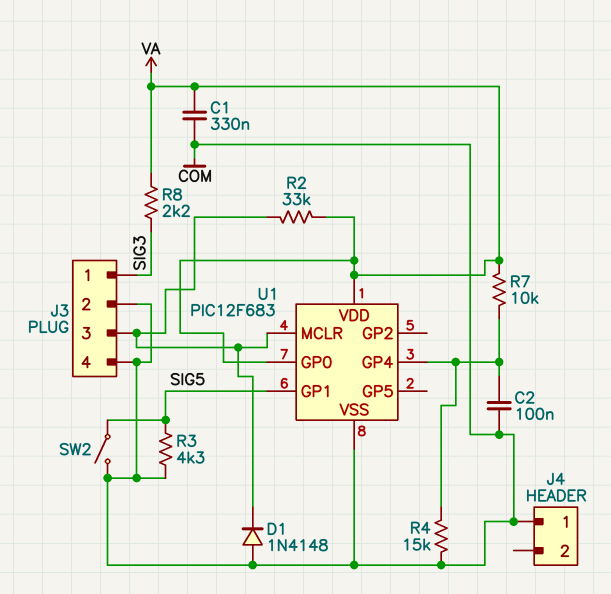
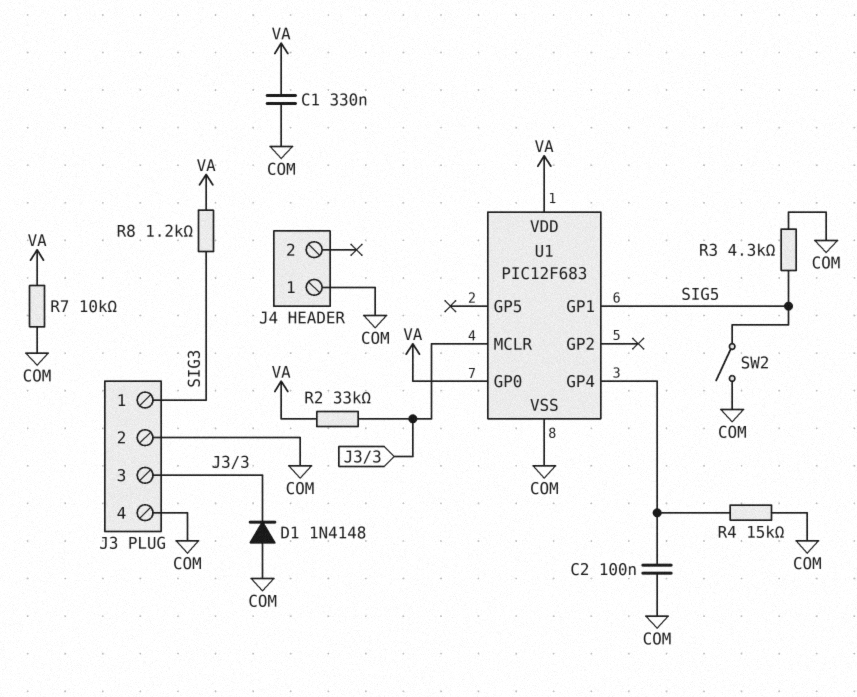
R7: 10k (U1/GP4, VA) -> 10k (COM, VA)
R8: 2.2k (SIG3, VA) -> 1.2k (SIG3, VA)

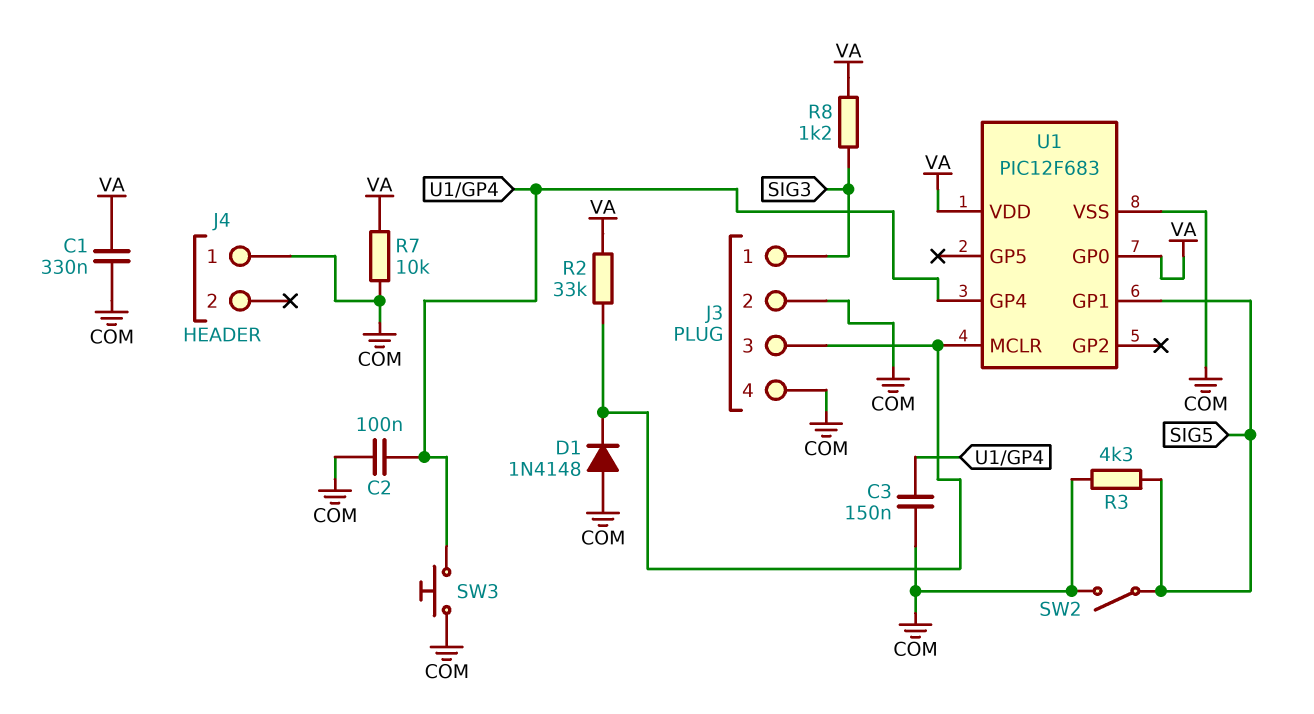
C3: none -> 150nF (COM, U1/GP4)
R4: 15k (COM, U1/GP4) -> none
SW3: none -> button (COM, U1/GP4)

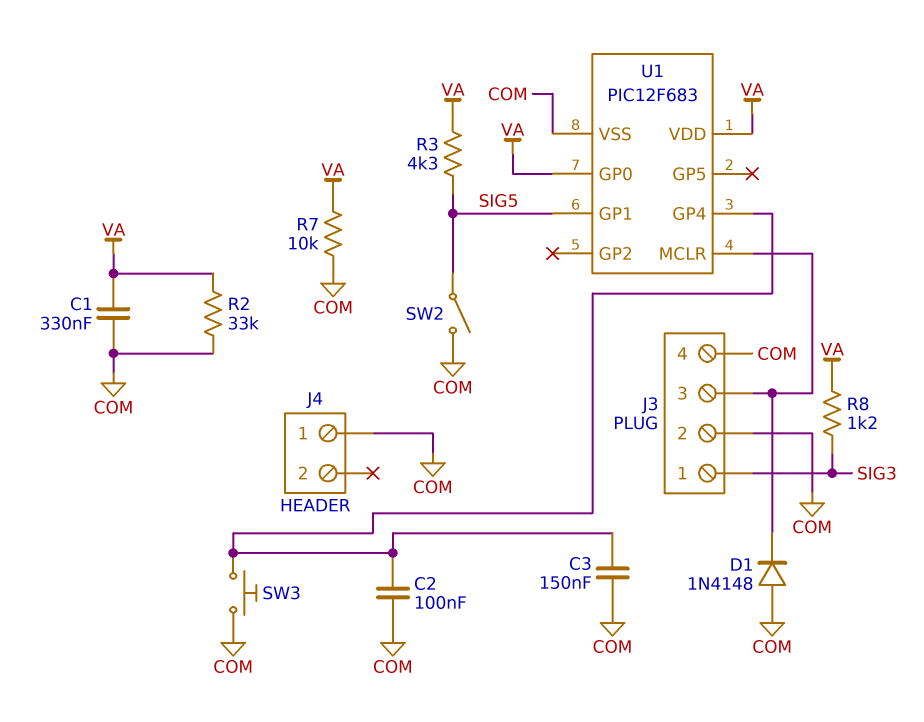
R2: 33k (J3/3, VA) -> 33k (COM, VA)
R3: 4.3k (COM, SIG5) -> 4.3k (SIG5, VA)

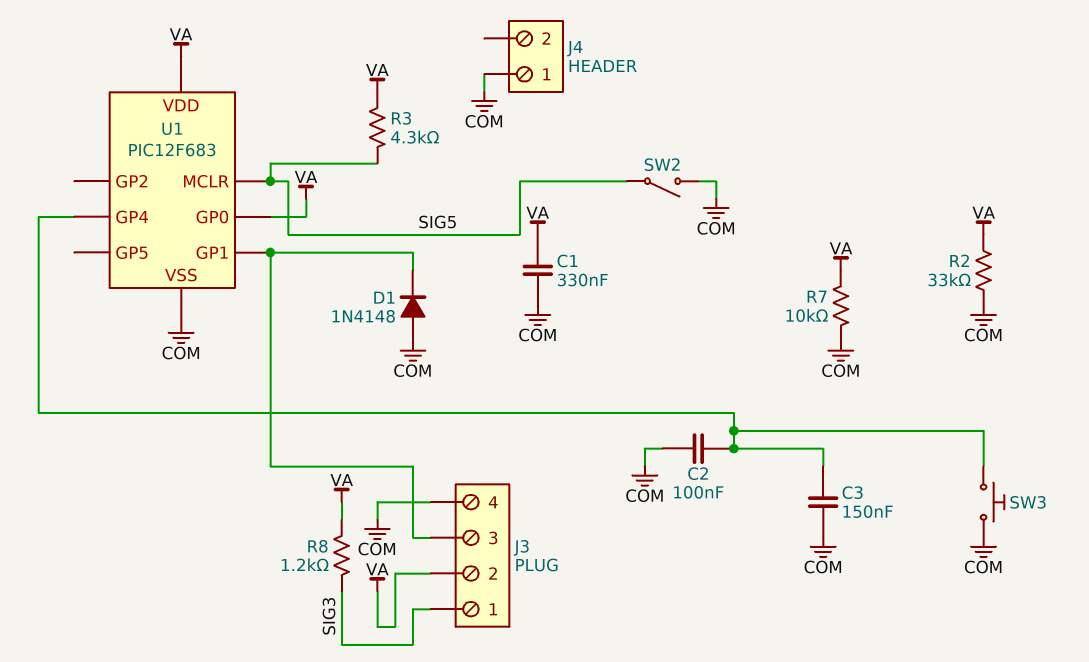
J3 pin 2: COM -> VA
U1 pin GP1: SIG5 -> J3/3
U1 pin MCLR: J3/3 -> SIG5

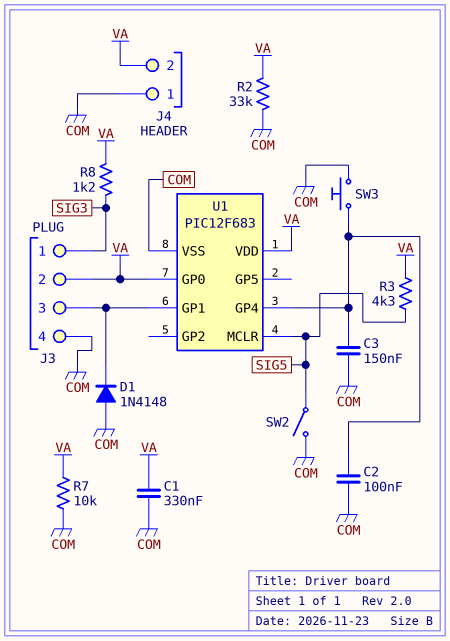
J4 pin 2: none -> VA

